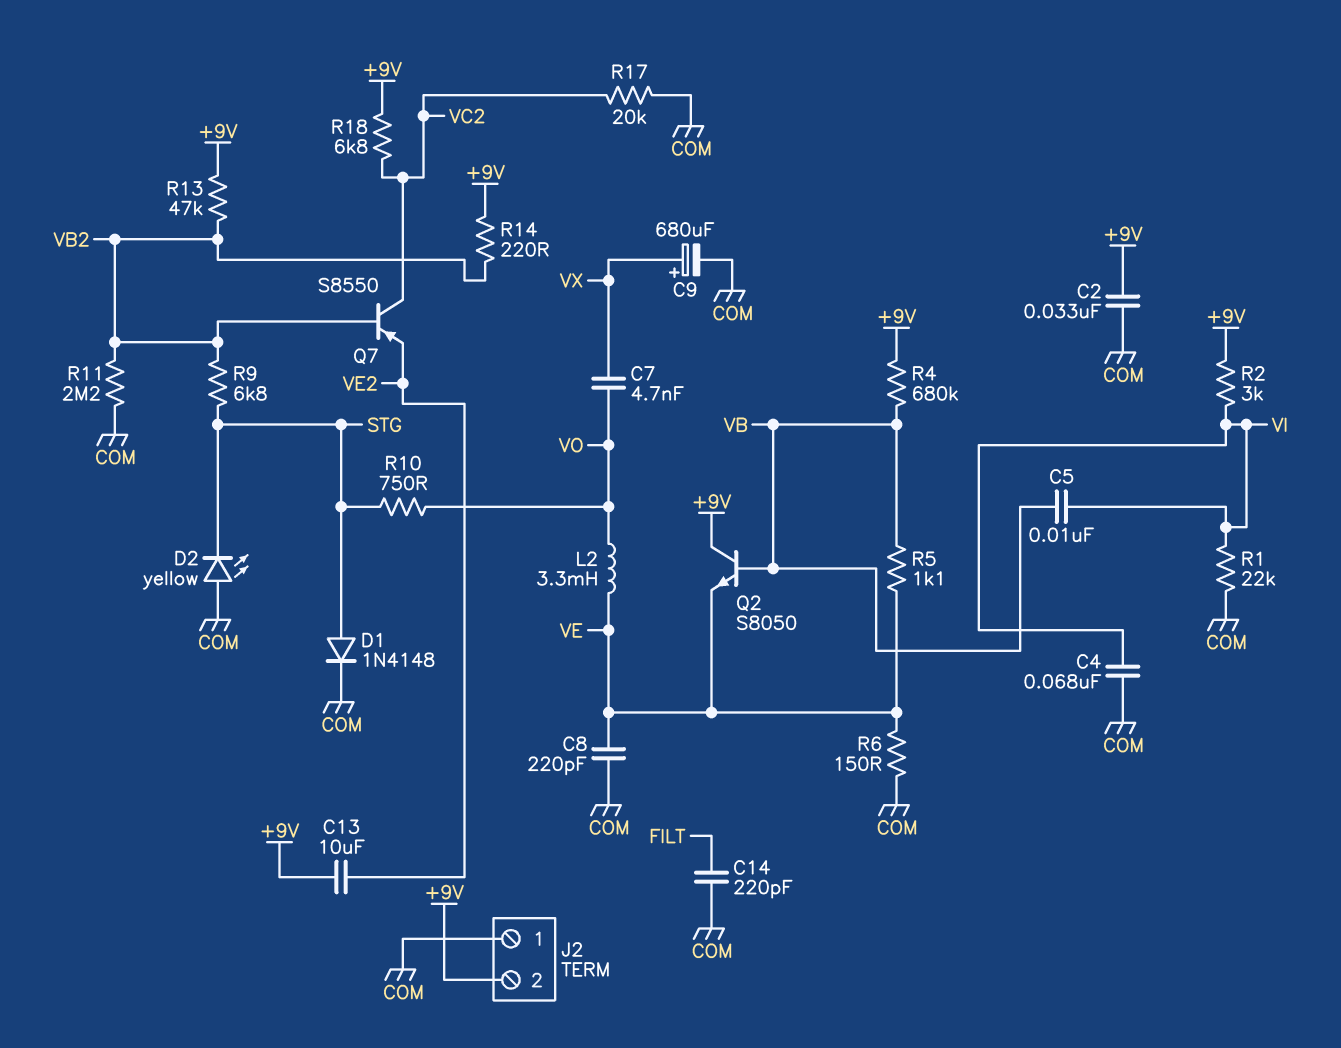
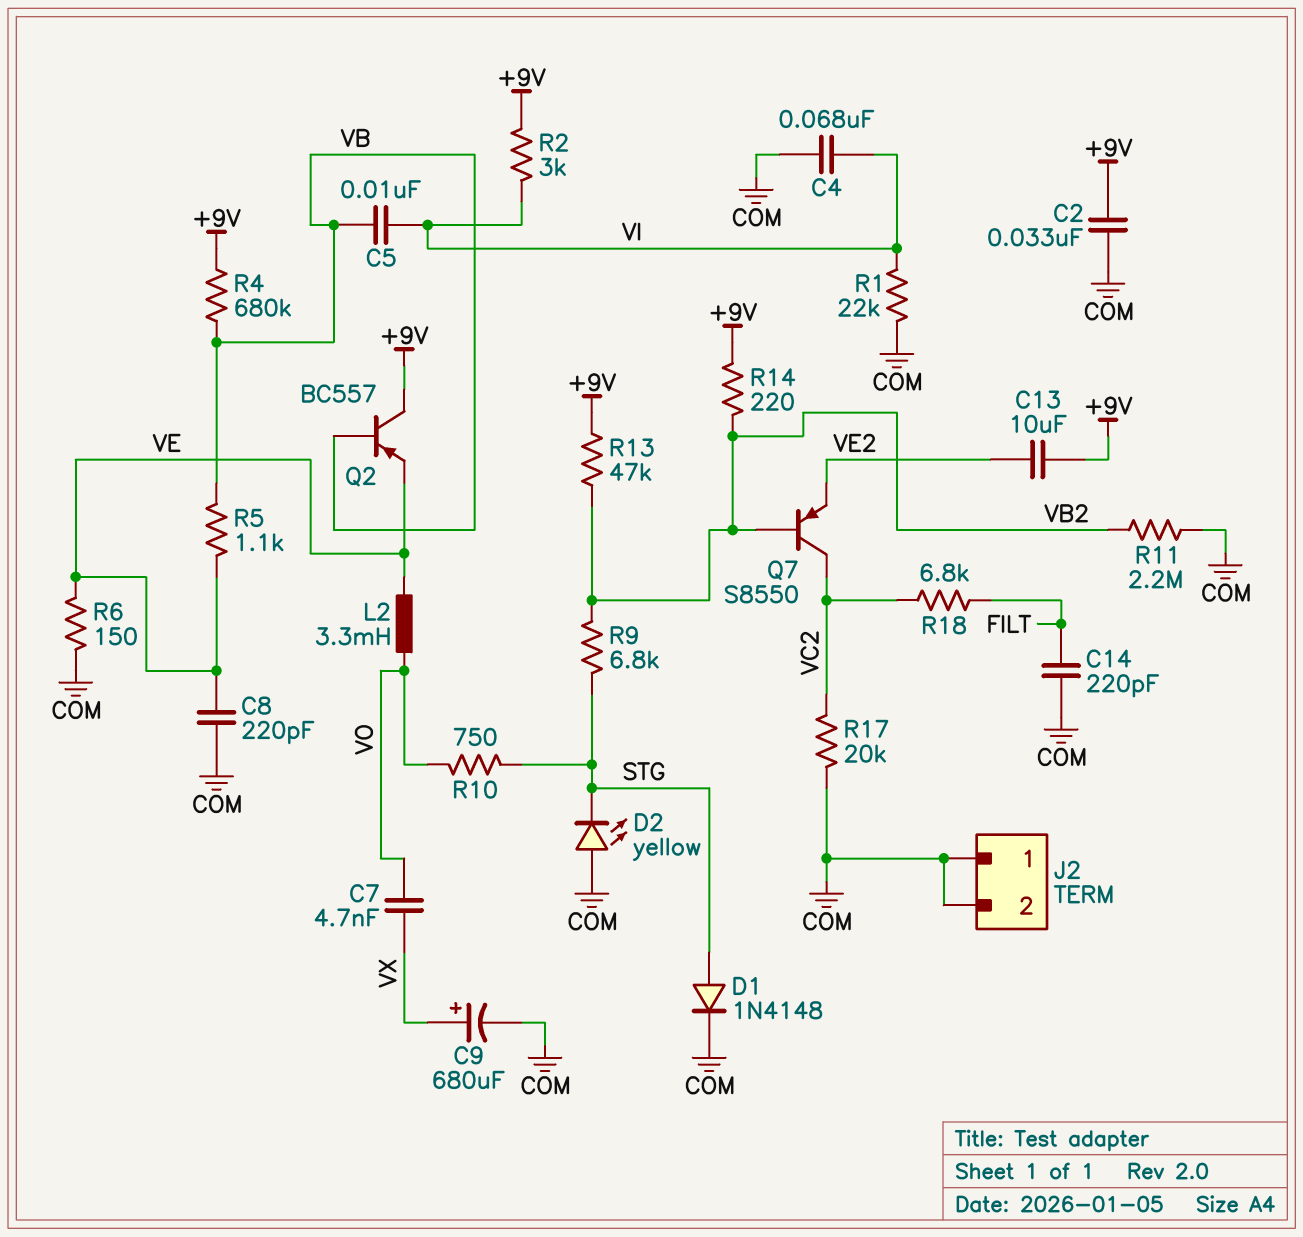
J2 pin 2: +9V -> COM
Q2: NPN S8050 (B VB, C +9V, E VE) -> PNP BC557 (B VB, C +9V, E VE)
R18: 6.8k (+9V, VC2) -> 6.8k (FILT, VC2)

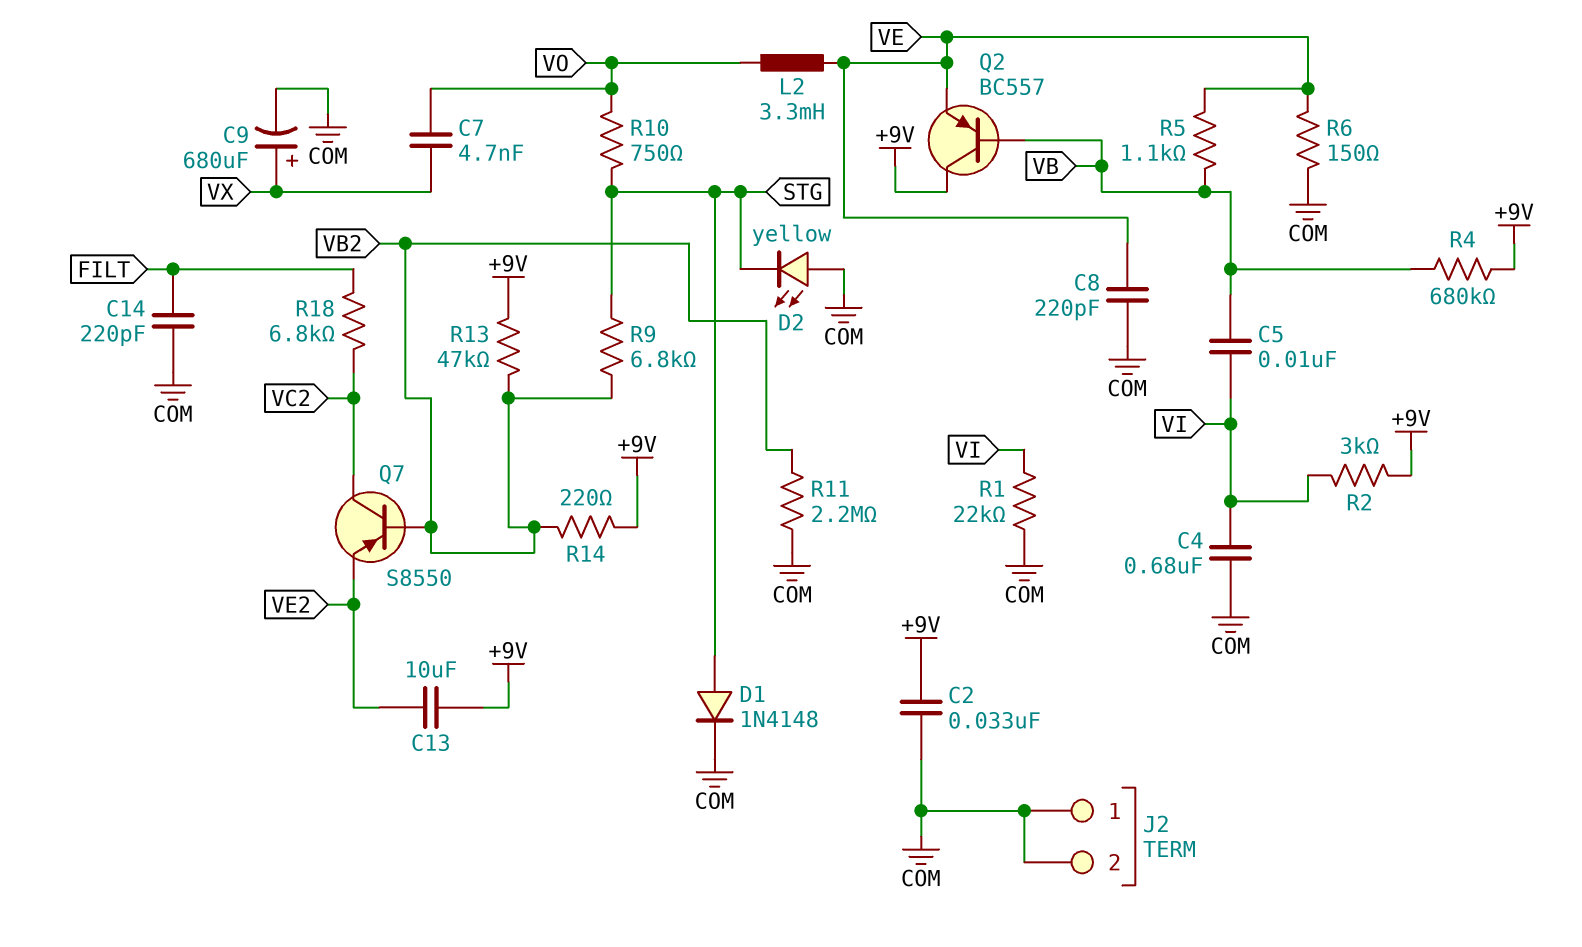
C4: 68nF (COM, VI) -> 680nF (COM, VI)
R17: 20k (COM, VC2) -> none

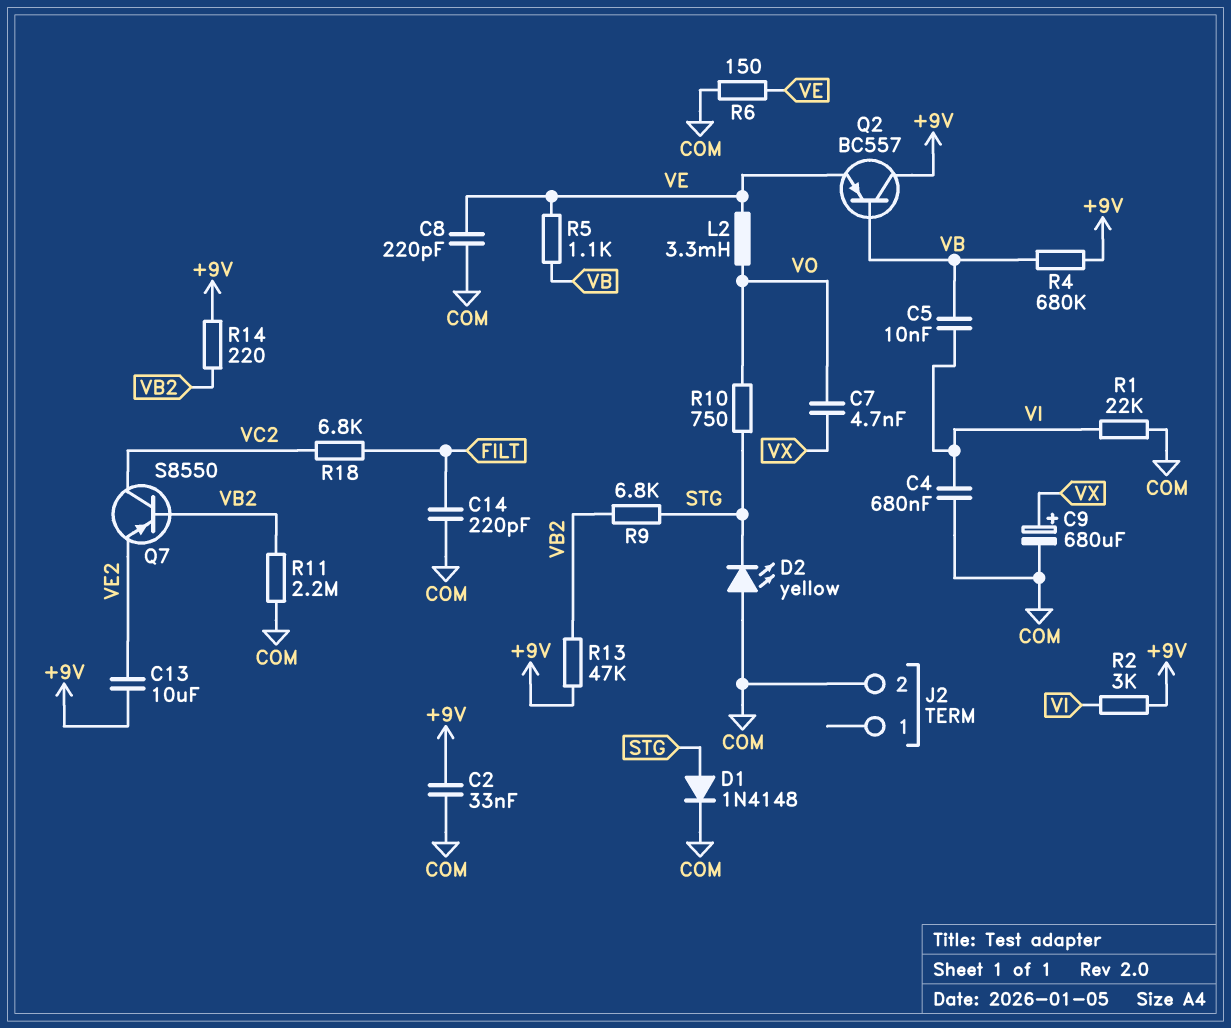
J2 pin 1: COM -> none

